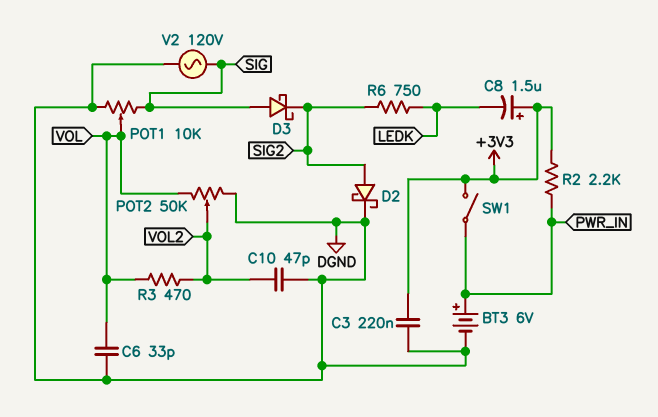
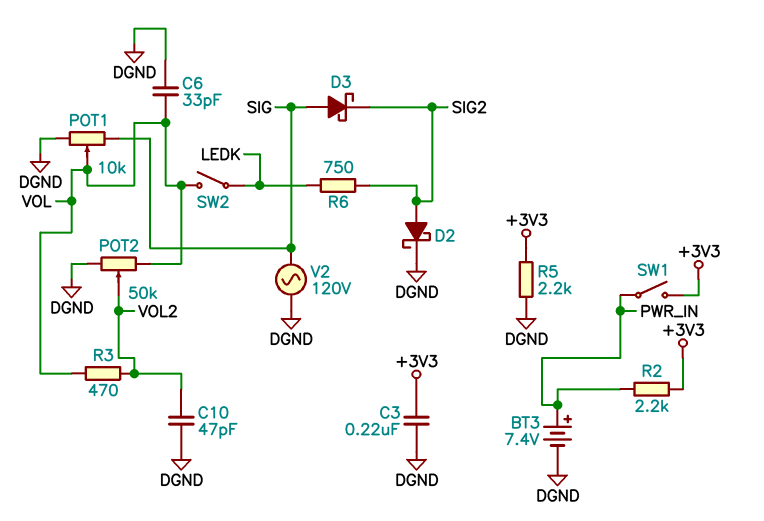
BT3: 6V (plus PWR_IN, minus DGND) -> 7.4V (plus PWR_IN, minus DGND)
C8: 1.5uF (plus +3V3, minus LEDK) -> none
R5: none -> 2.2k (+3V3, DGND)
SW2: none -> switch (LEDK, VOL)

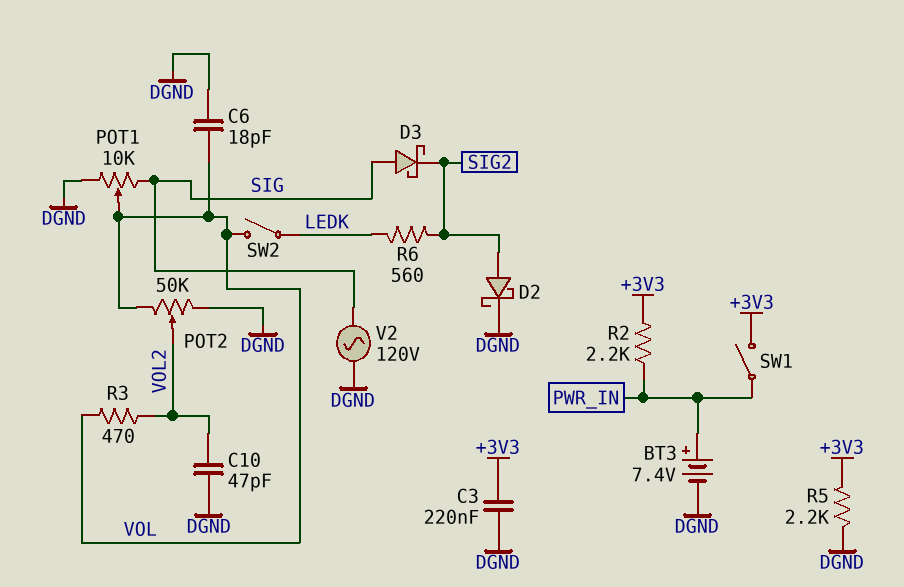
C6: 33pF (DGND, VOL) -> 18pF (DGND, VOL)
R6: 750 (LEDK, SIG2) -> 560 (LEDK, SIG2)

